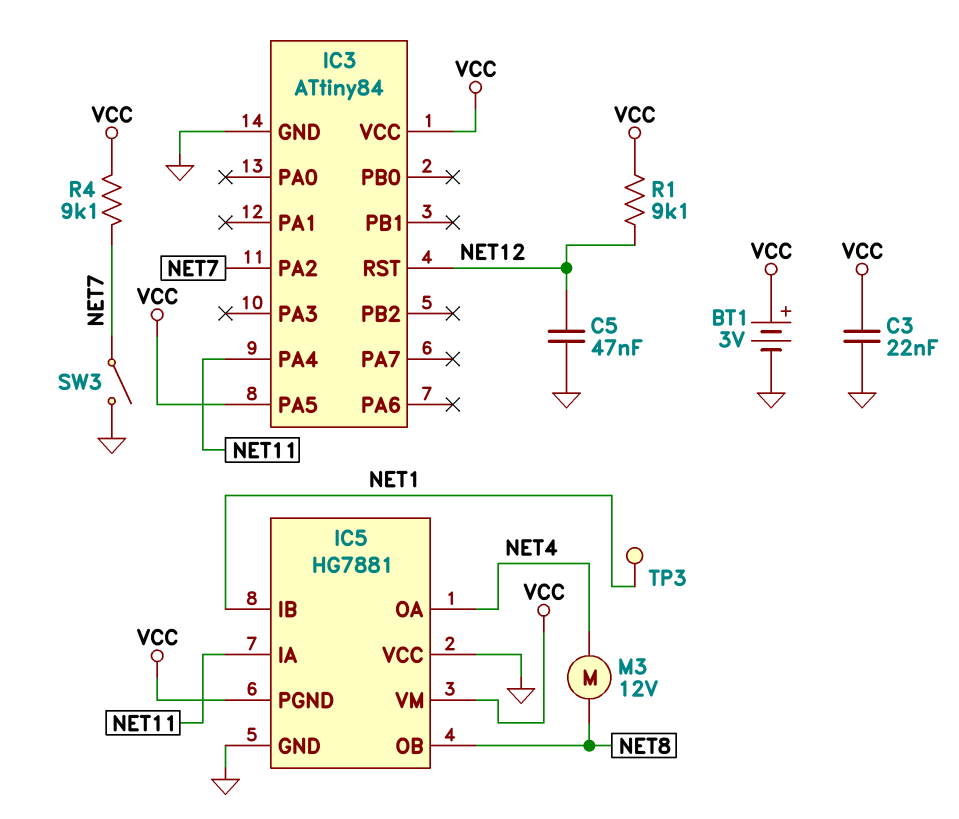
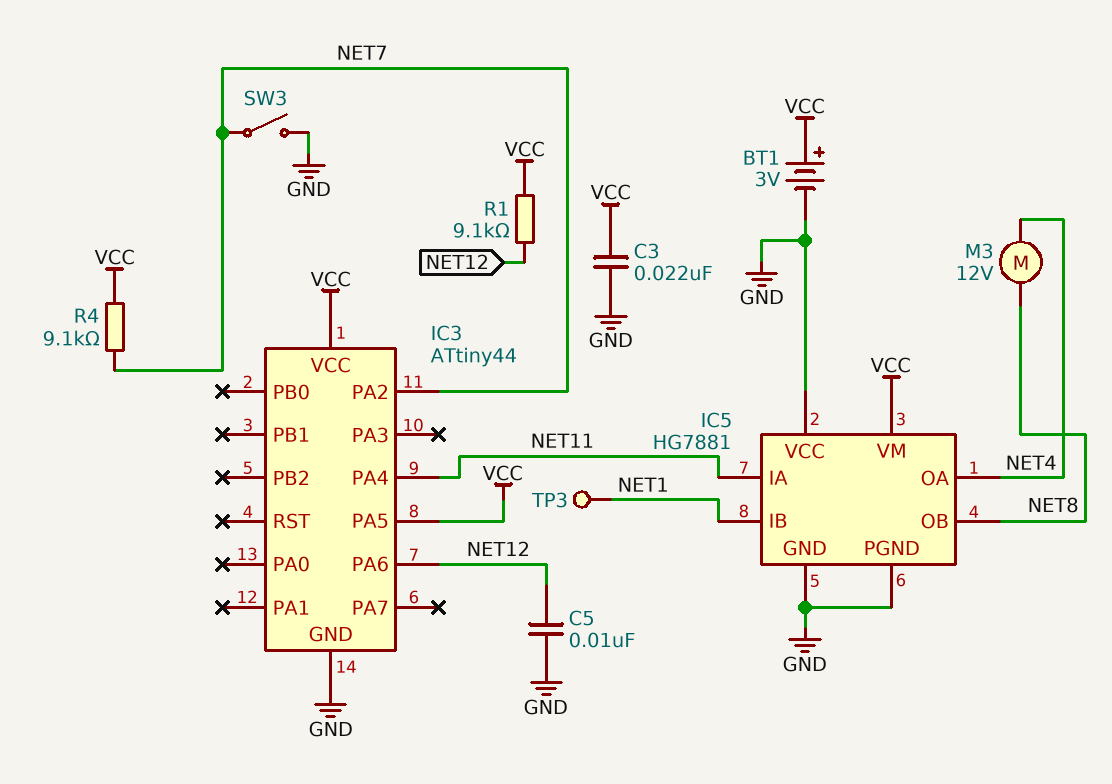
C5: 47nF (GND, NET12) -> 10nF (GND, NET12)
IC3: ATtiny84 -> ATtiny44
IC3 pin PA6: none -> NET12
IC3 pin RST: NET12 -> none
IC5 pin PGND: VCC -> GND

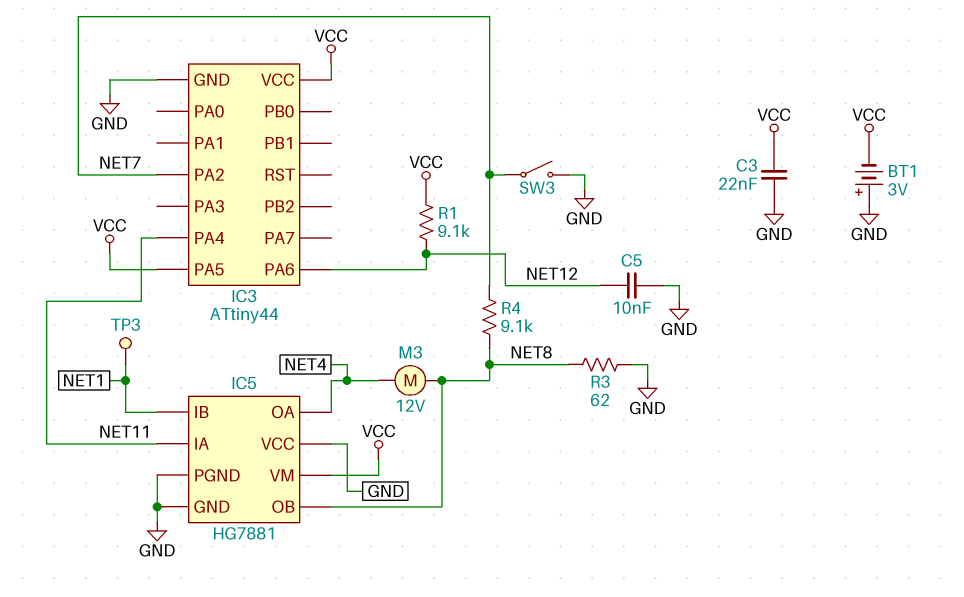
BT1: 3V (plus VCC, minus GND) -> 3V (plus GND, minus VCC)
R3: none -> 62 (GND, NET8)
R4: 9.1k (NET7, VCC) -> 9.1k (NET7, NET8)

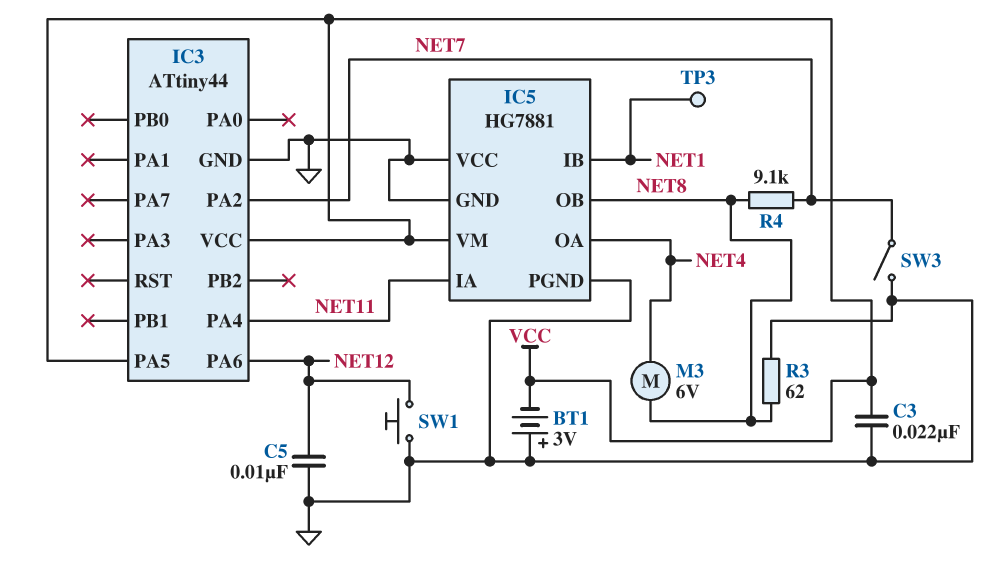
M3: motor 12V (NET4, NET8) -> motor 6V (NET4, NET8)
R1: 9.1k (NET12, VCC) -> none
SW1: none -> button (GND, NET12)

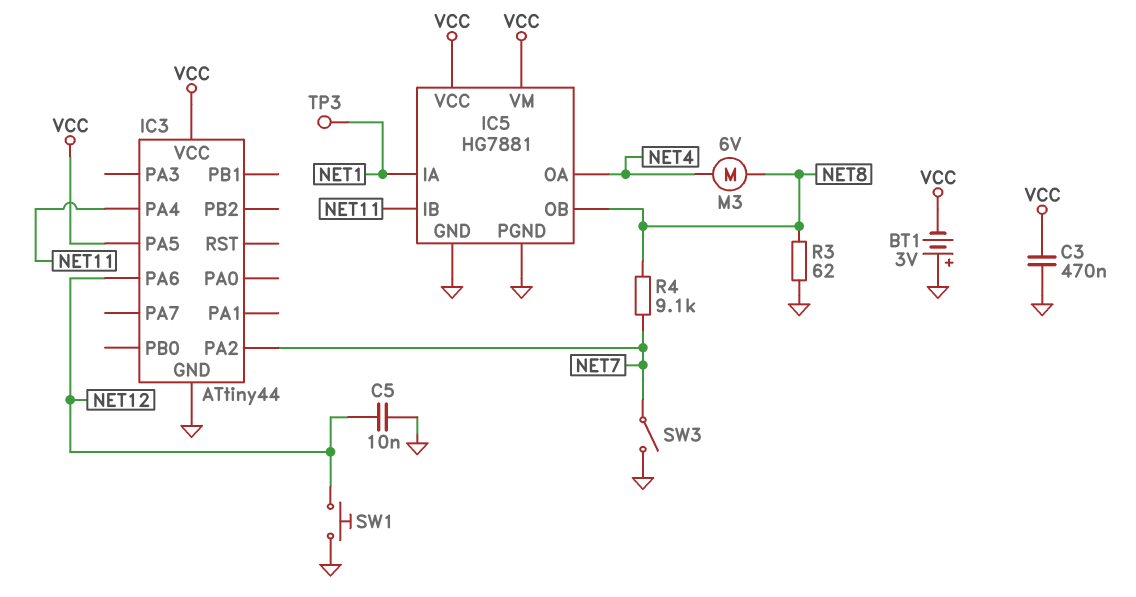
C3: 22nF (GND, VCC) -> 470nF (GND, VCC)
IC5 pin IA: NET11 -> NET1
IC5 pin IB: NET1 -> NET11
IC5 pin VCC: GND -> VCC

